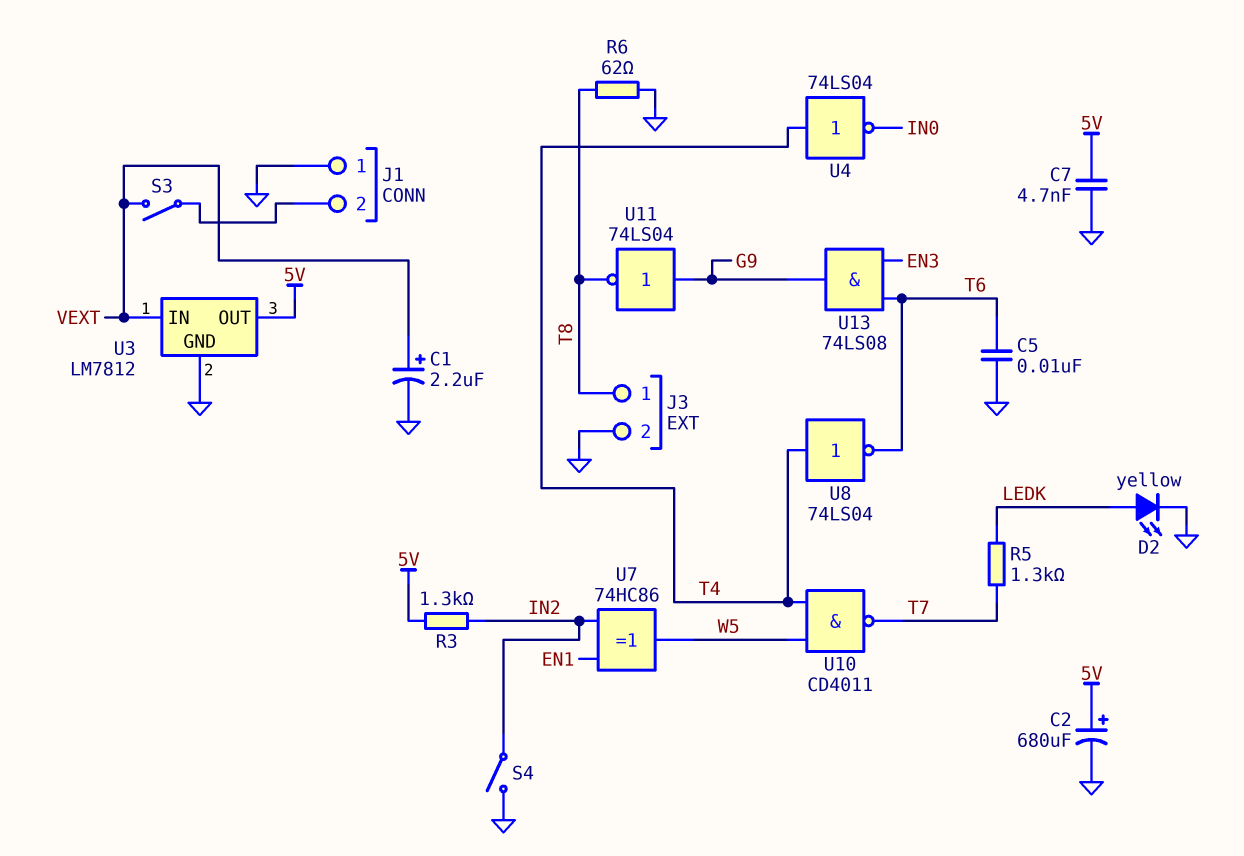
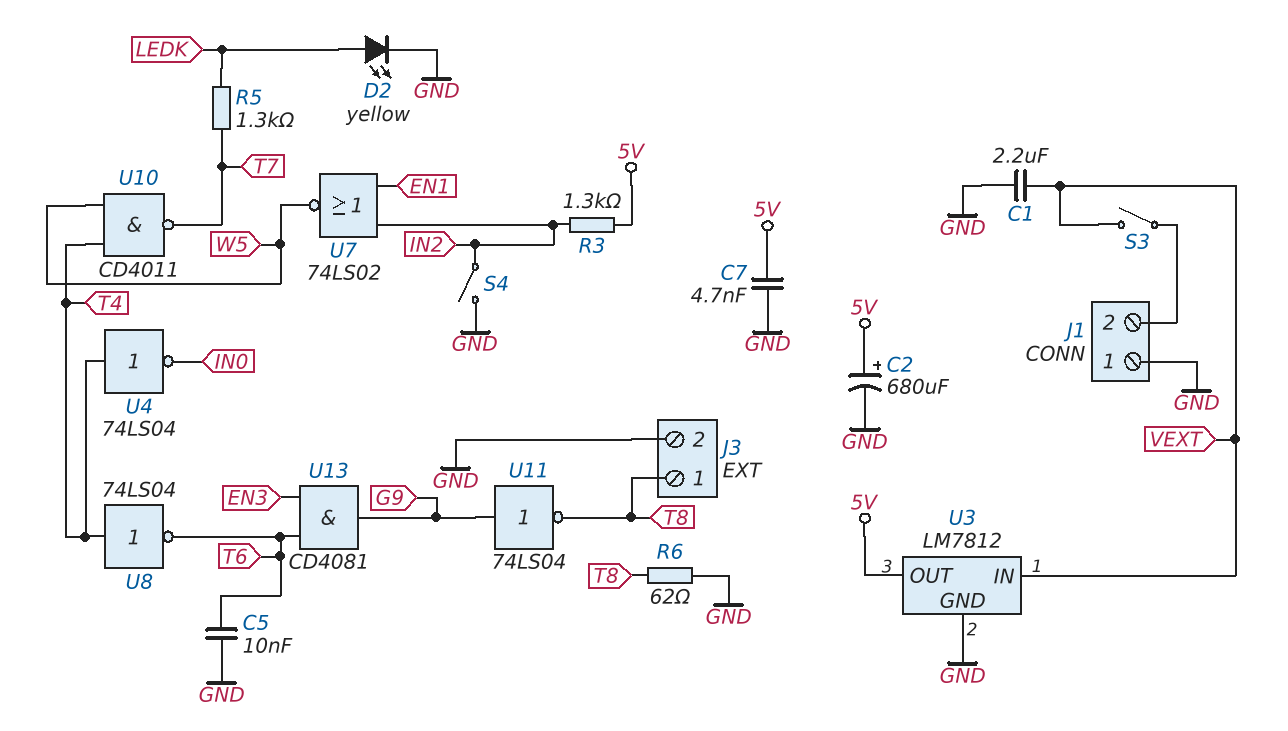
C1: 2.2uF (plus VEXT, minus GND) -> 2.2uF (GND, VEXT)
U7: XOR 74HC86 (in EN1, in IN2, out W5) -> NOR 74LS02 (in EN1, in IN2, out W5)
U13: AND 74LS08 (in EN3, in T6, out G9) -> AND CD4081 (in EN3, in T6, out G9)

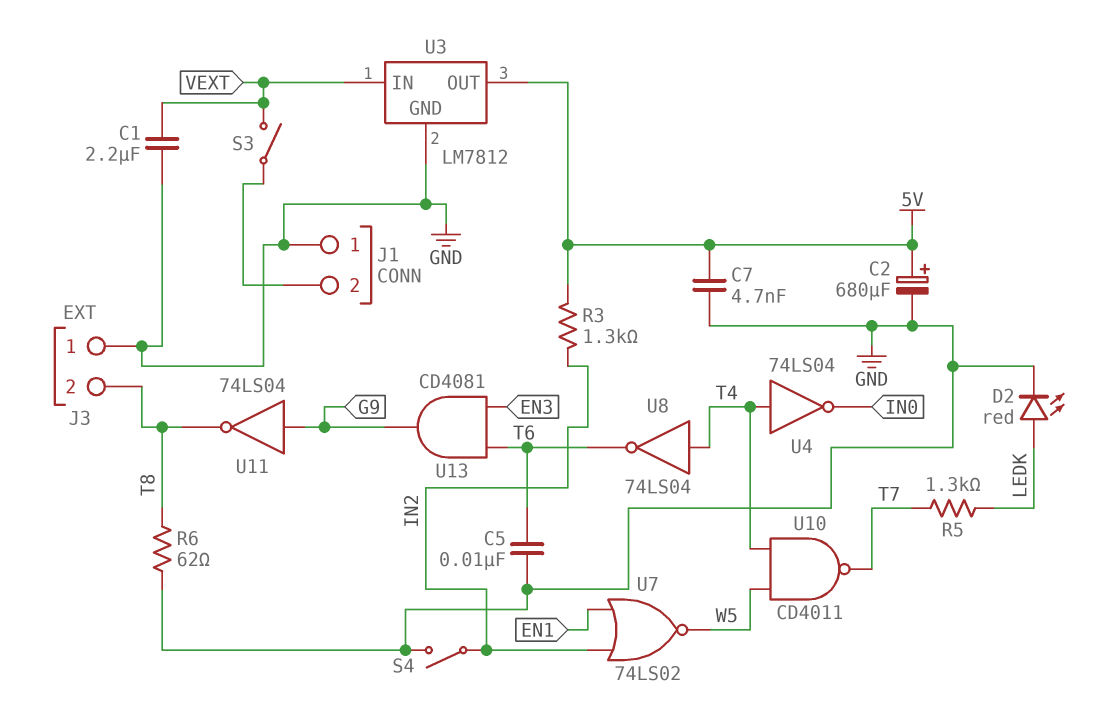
D2: LED yellow (A LEDK, K GND) -> LED red (A LEDK, K GND)
J3 pin 1: T8 -> GND
J3 pin 2: GND -> T8

